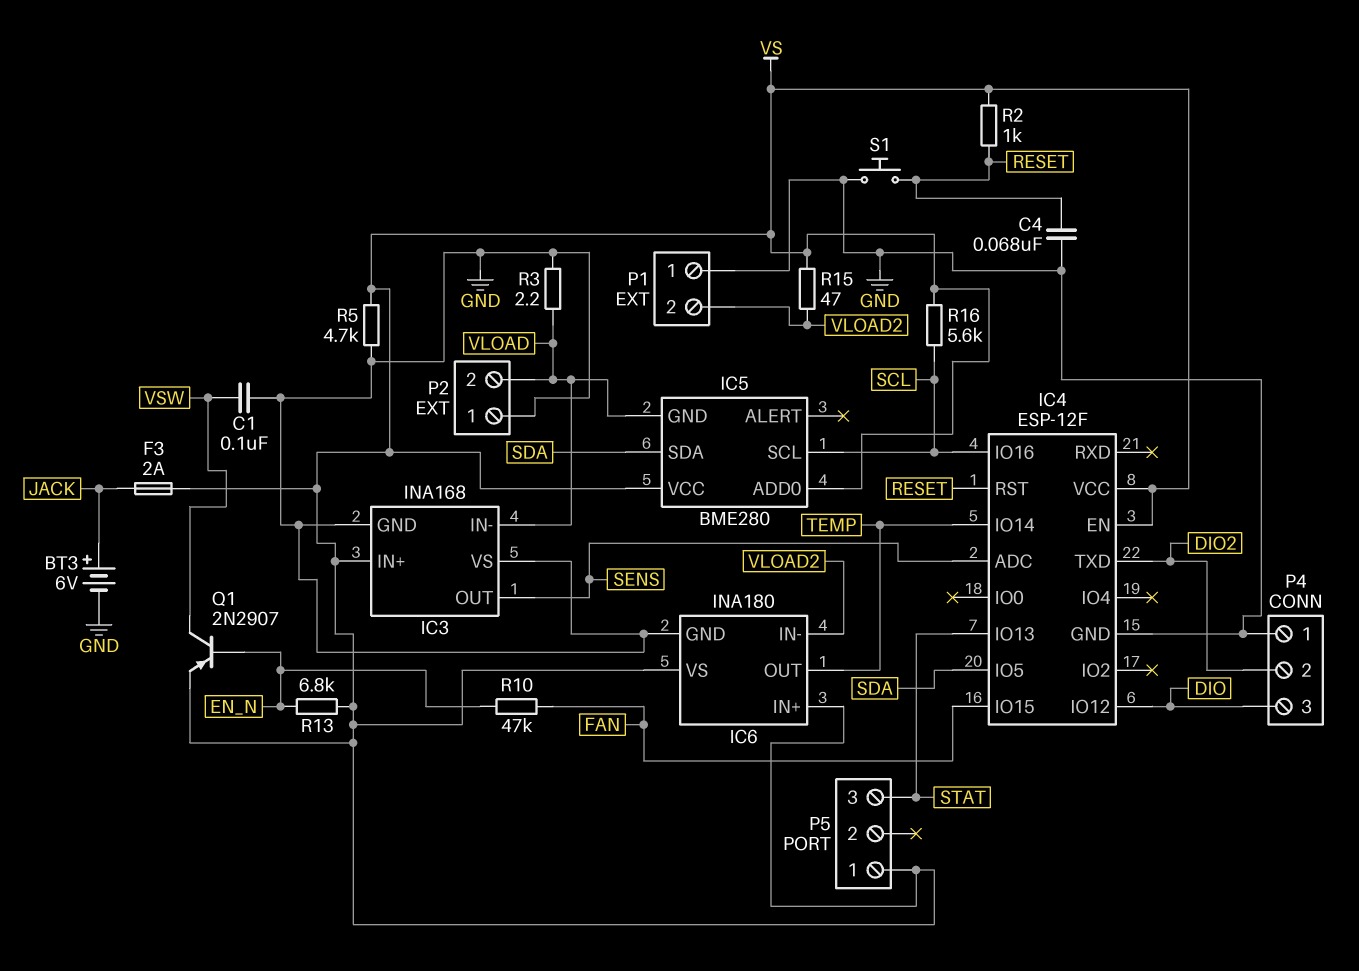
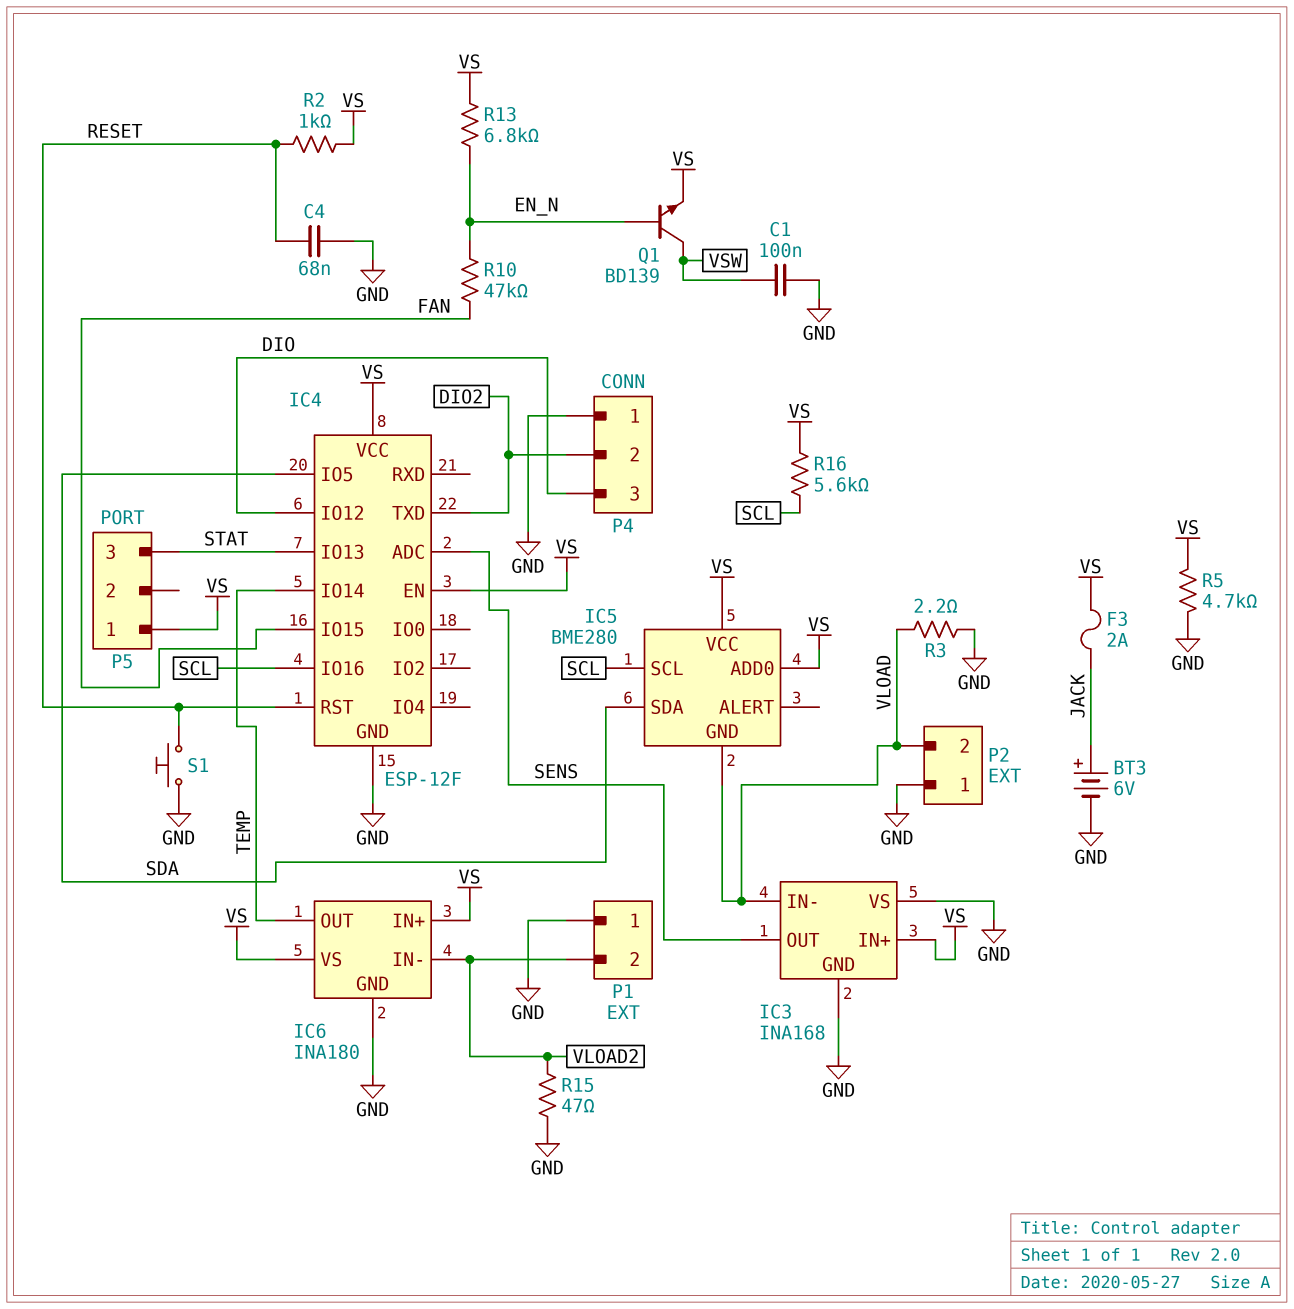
Q1: PNP 2N2907 (B EN_N, C VSW, E VS) -> NPN BD139 (B EN_N, C VSW, E VS)
R15: 47 (VLOAD2, VS) -> 47 (GND, VLOAD2)

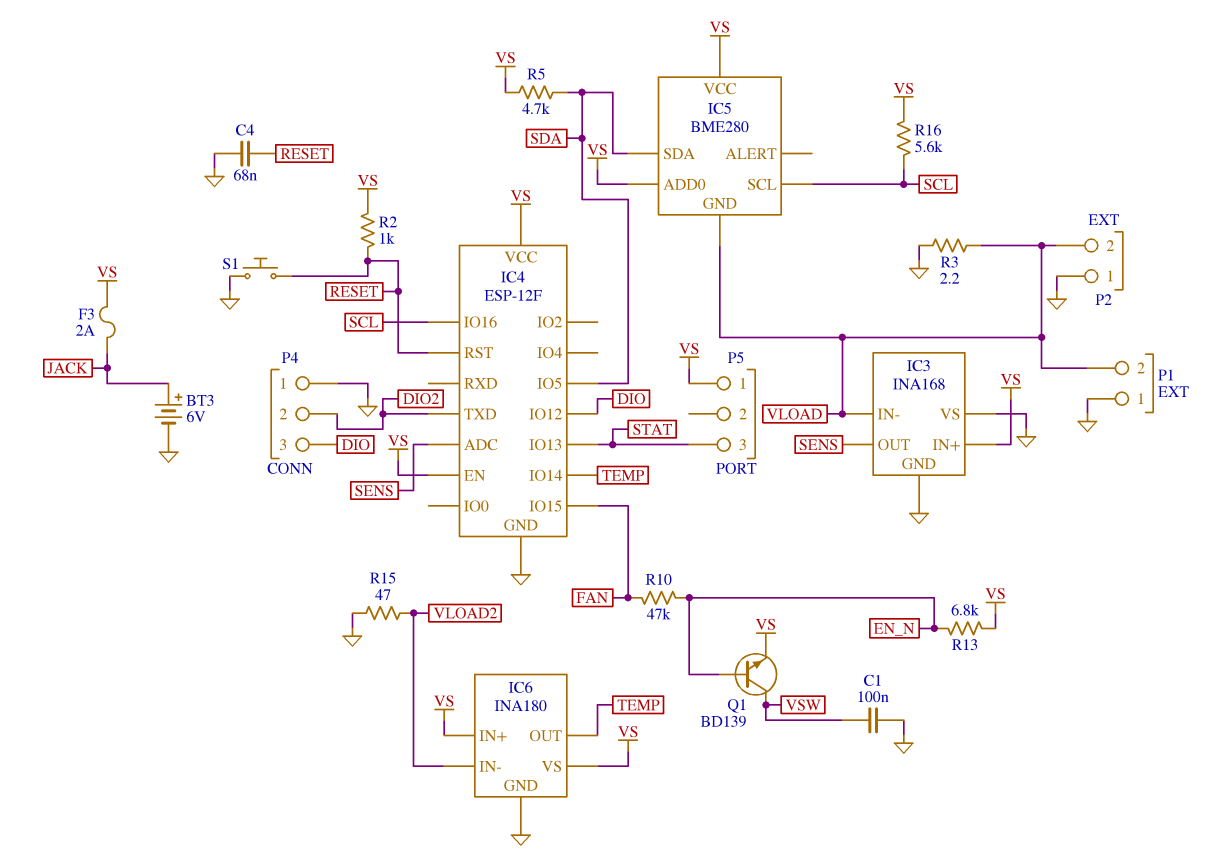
P1 pin 2: VLOAD2 -> VLOAD
R5: 4.7k (GND, VS) -> 4.7k (SDA, VS)

